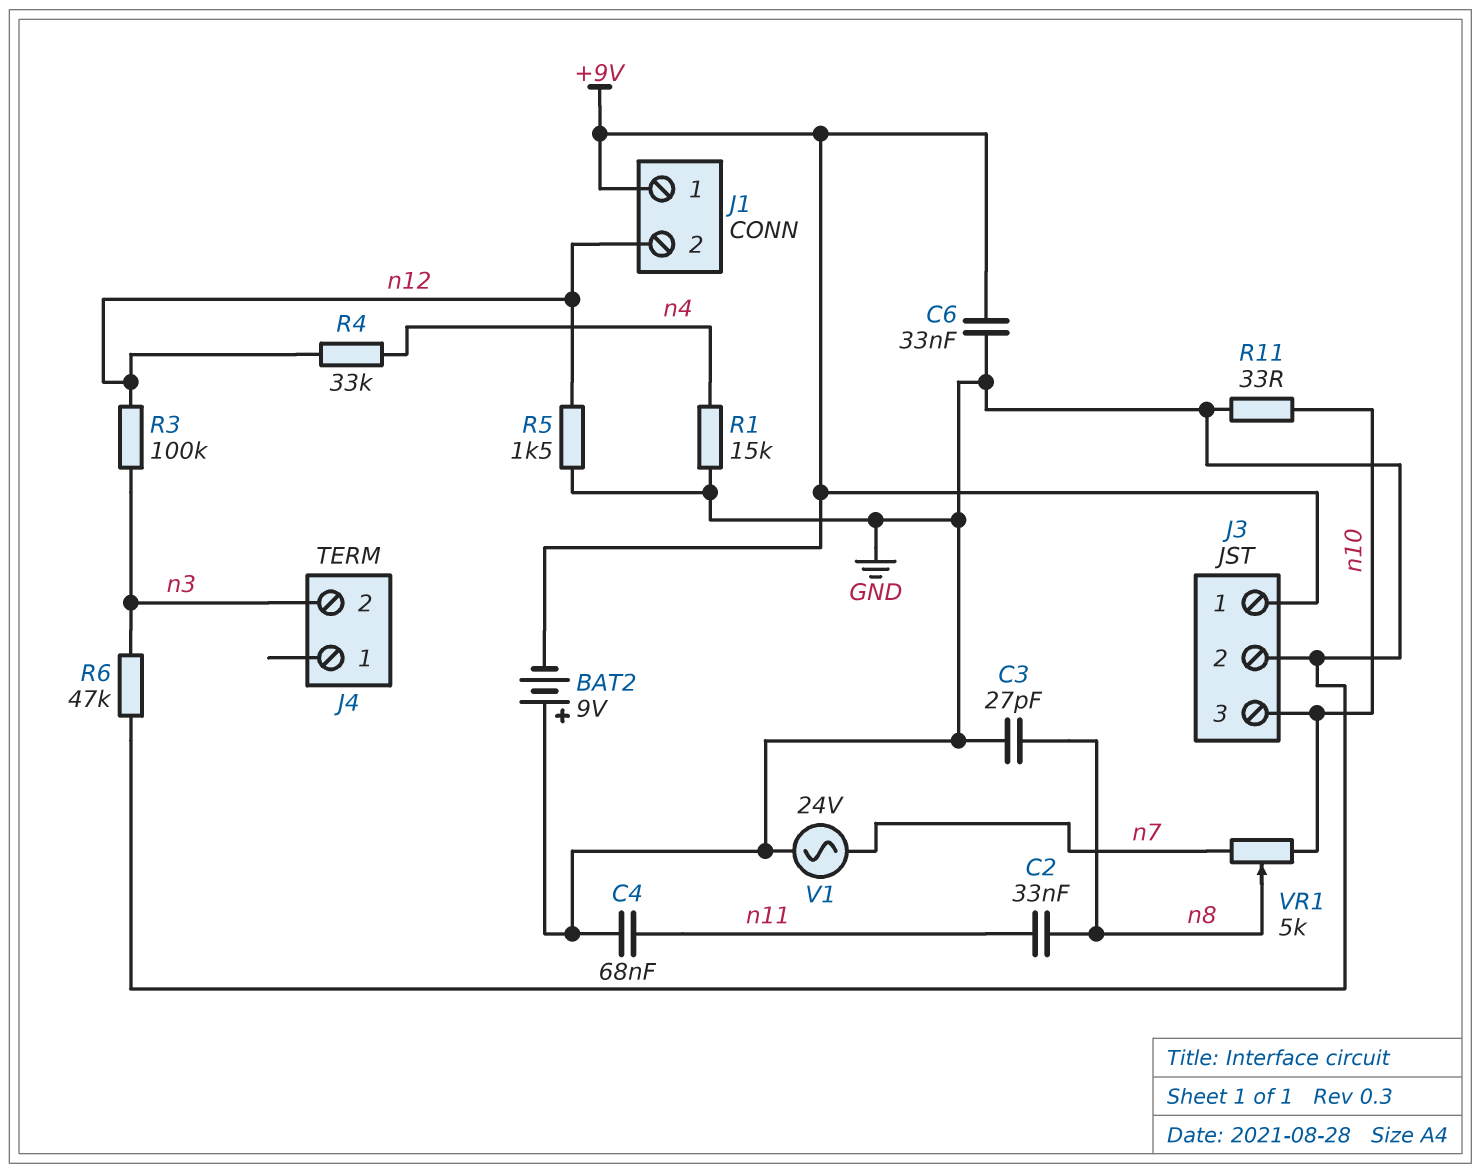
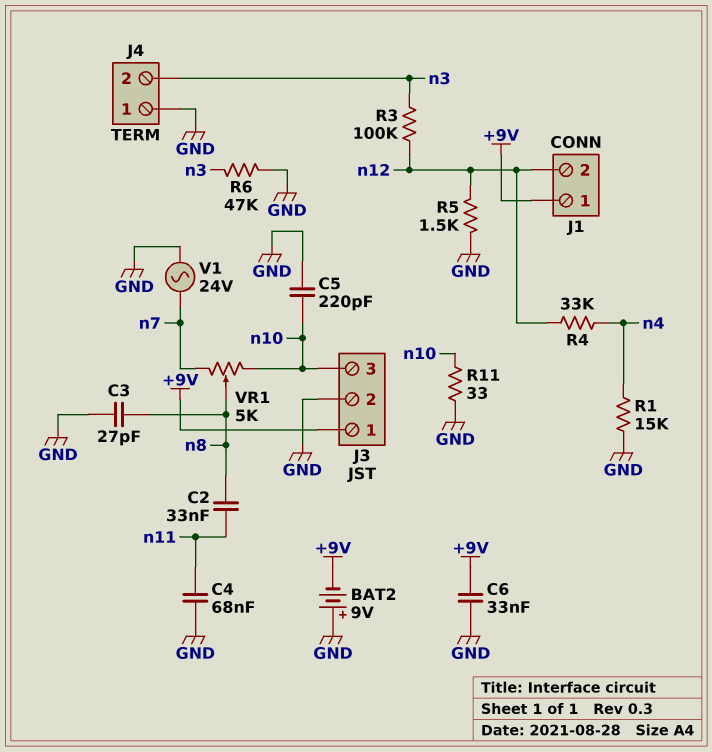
C5: none -> 220pF (GND, n10)
J4 pin 1: none -> GND

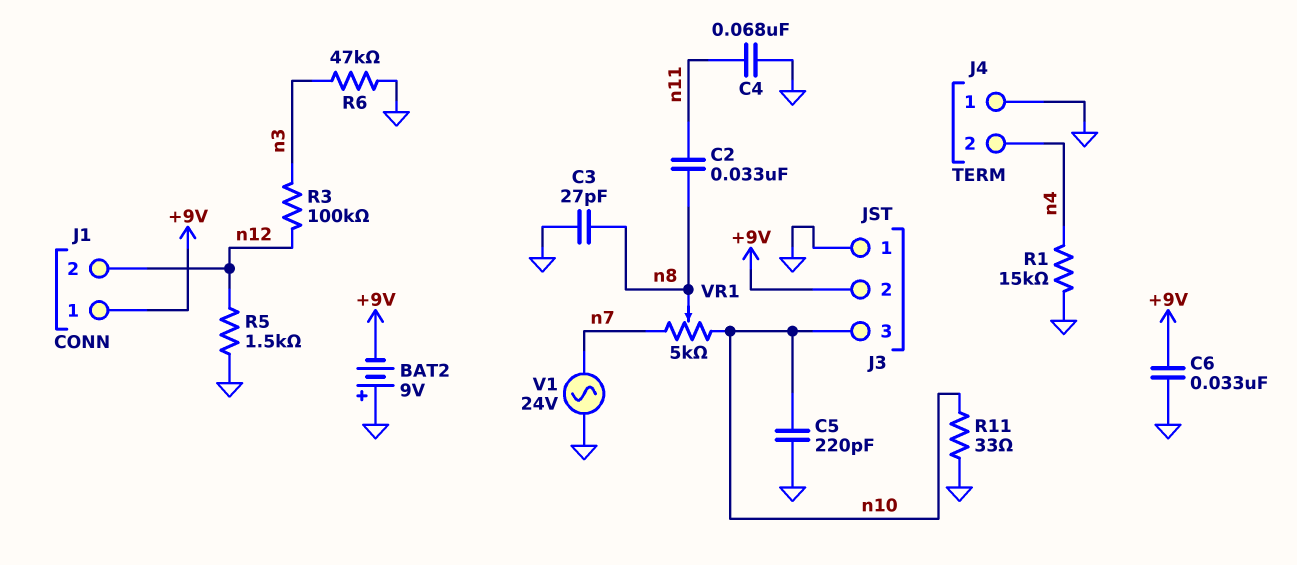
J3 pin 1: +9V -> GND
J3 pin 2: GND -> +9V
J4 pin 2: n3 -> n4
R4: 33k (n4, n12) -> none

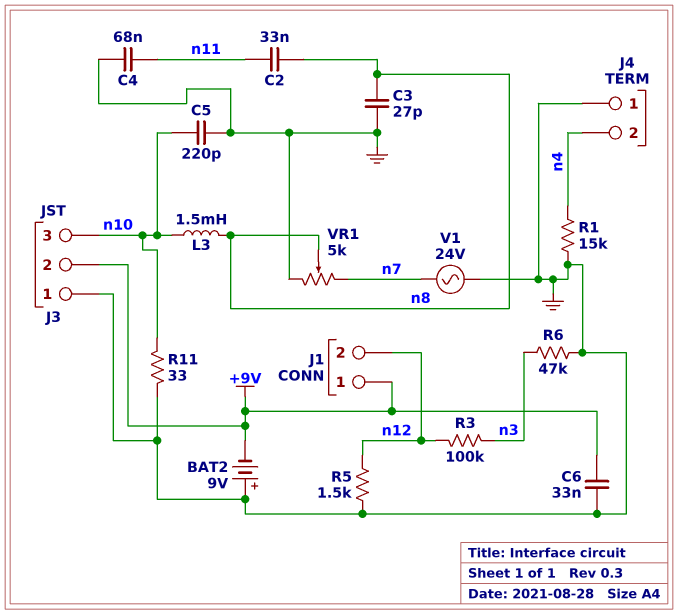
L3: none -> 1.5mH (n8, n10)
VR1: 5k (n7, n10, wiper n8) -> 5k (GND, n7, wiper n8)

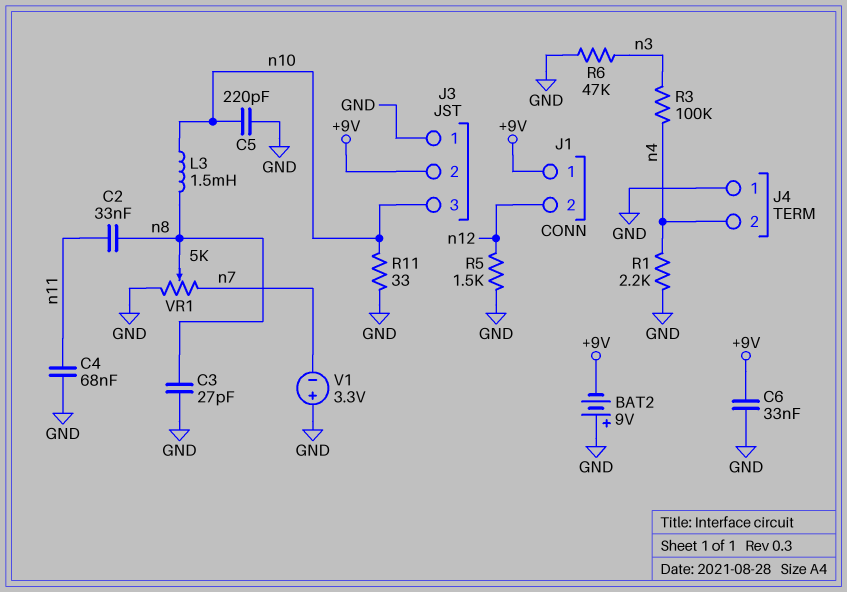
R1: 15k (GND, n4) -> 2.2k (GND, n4)
R3: 100k (n3, n12) -> 100k (n3, n4)
V1: AC 24V (GND, n7) -> 3.3V (plus GND, minus n7)

